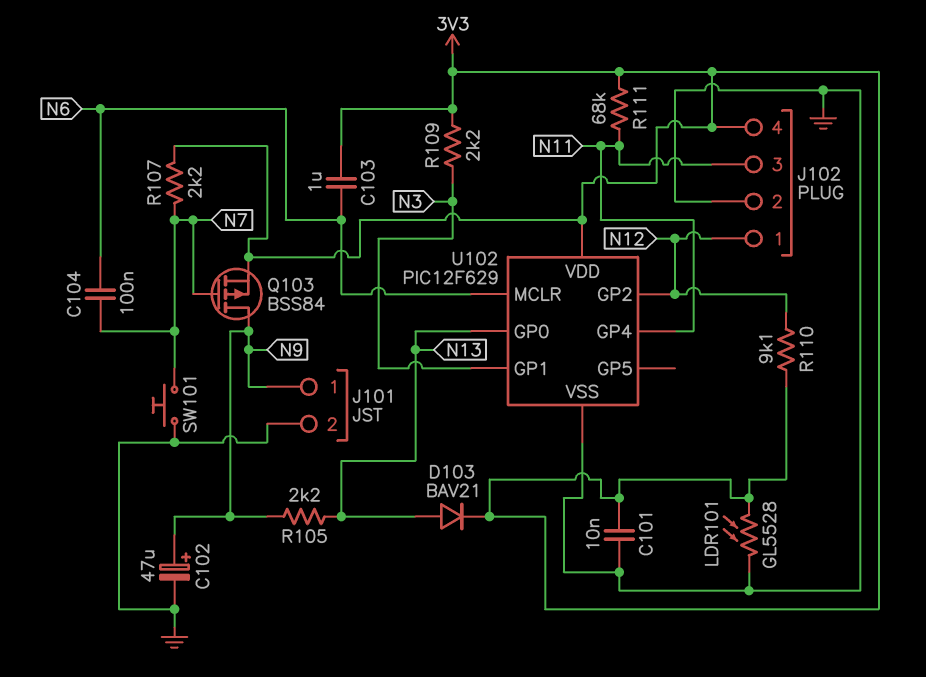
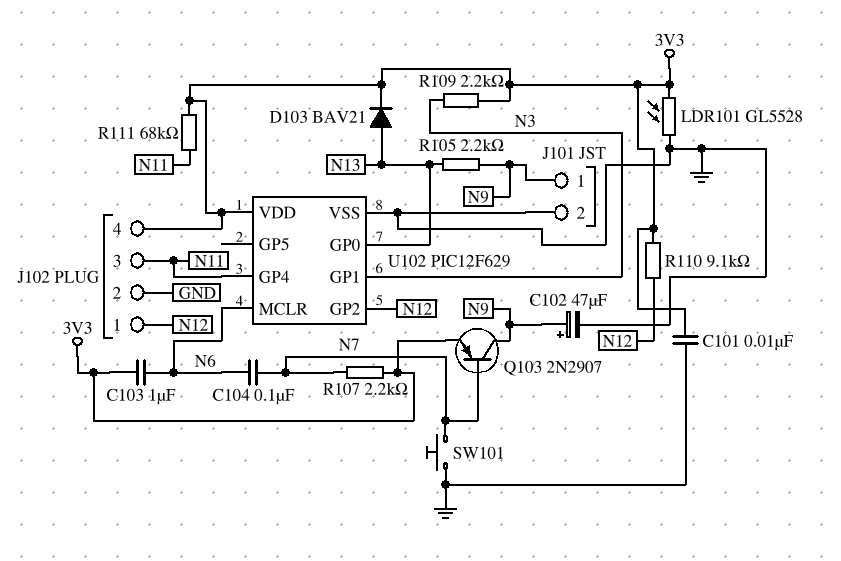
Q103: PMOS BSS84 (G N7, D N9, S 3V3) -> PNP 2N2907 (B N7, C N9, E 3V3)

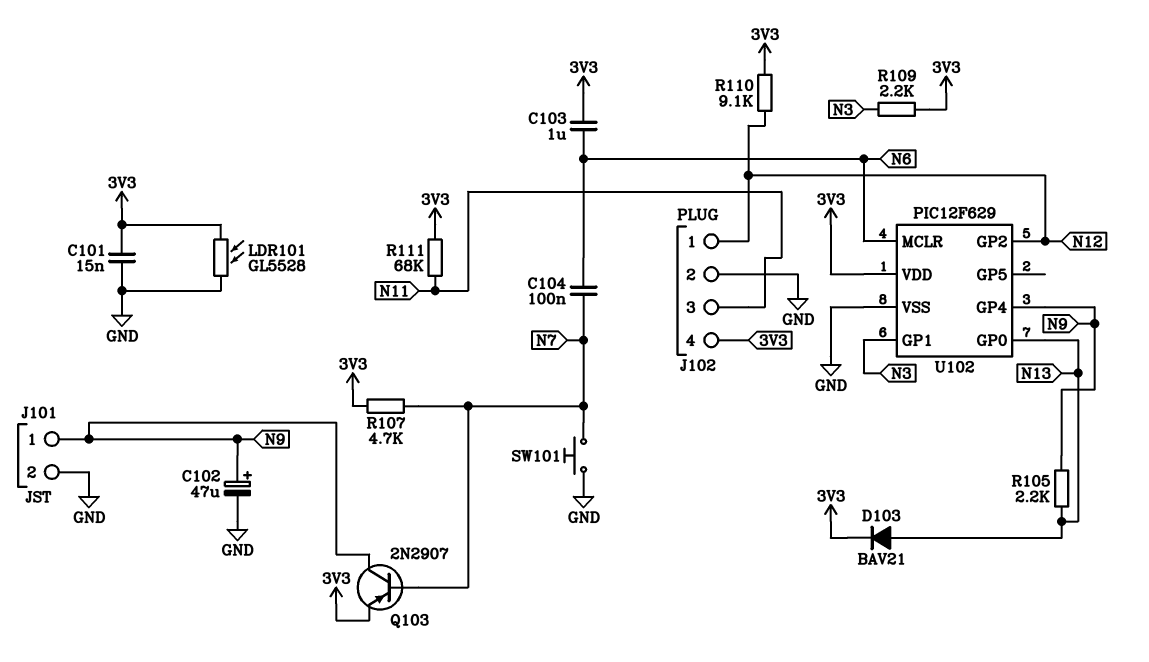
C101: 10nF (3V3, GND) -> 15nF (3V3, GND)
R107: 2.2k (3V3, N7) -> 4.7k (3V3, N7)
U102 pin GP4: N11 -> N9

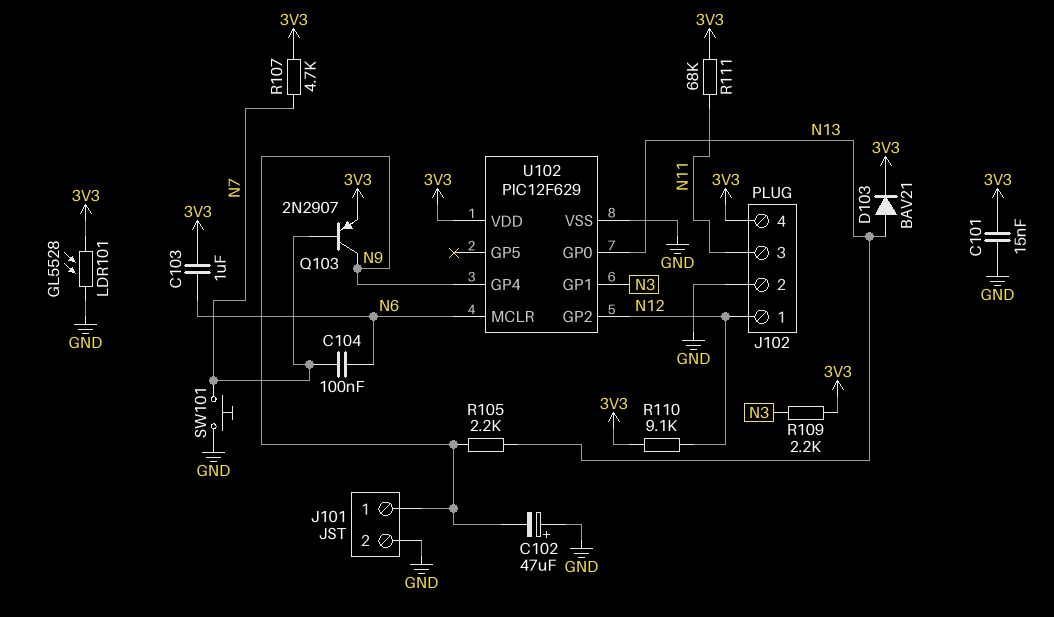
C102: 47uF (plus N9, minus GND) -> 47uF (plus GND, minus N9)

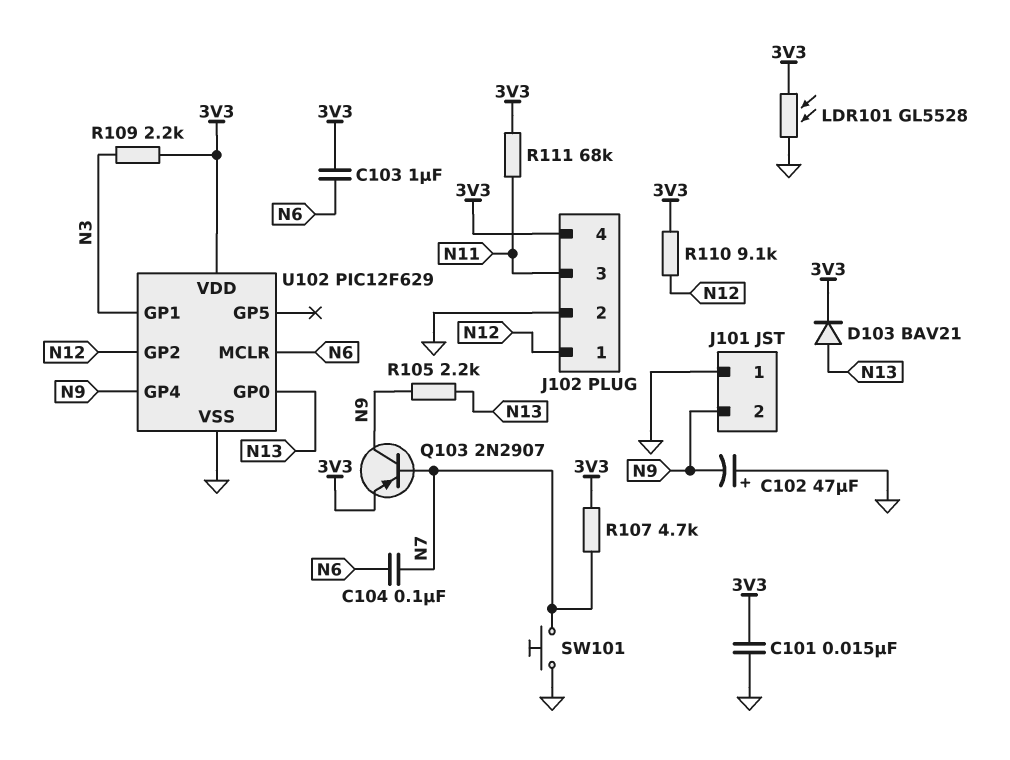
J101 pin 1: N9 -> GND
J101 pin 2: GND -> N9

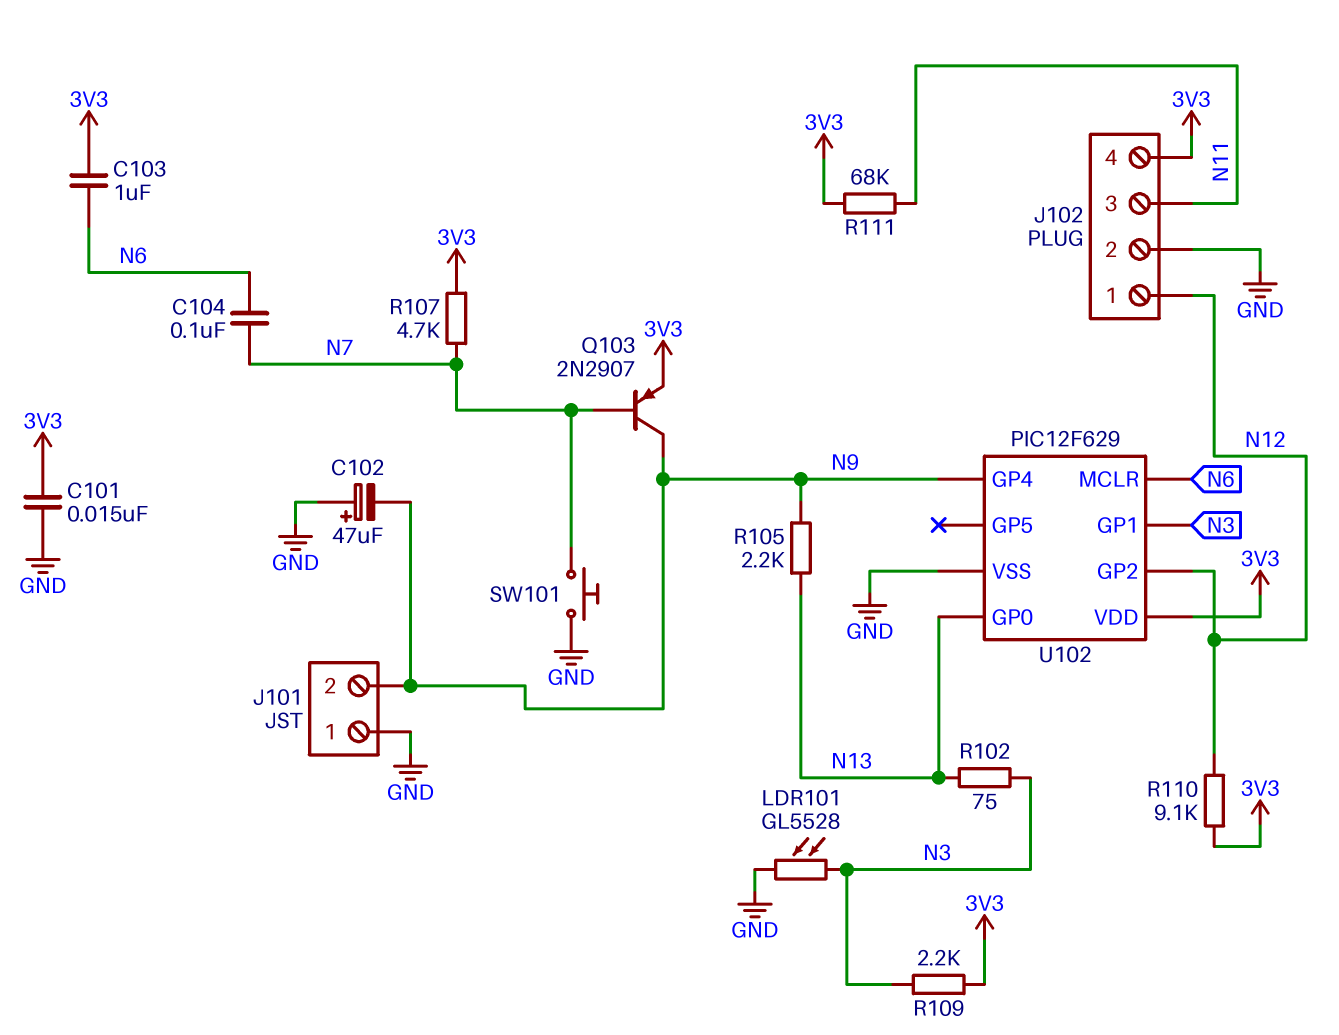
D103: diode BAV21 (A N13, K 3V3) -> none
LDR101: GL5528 (3V3, GND) -> GL5528 (GND, N3)
R102: none -> 75 (N3, N13)

